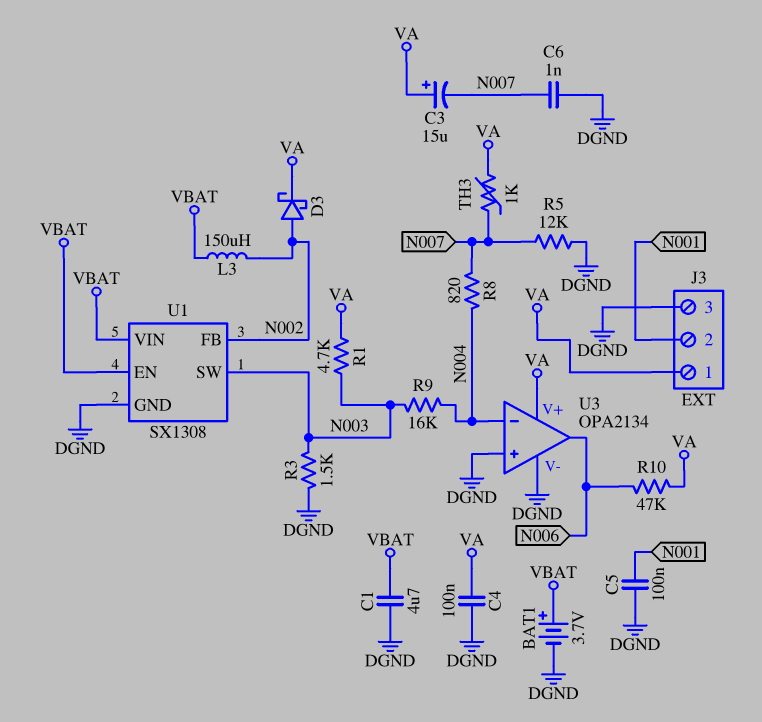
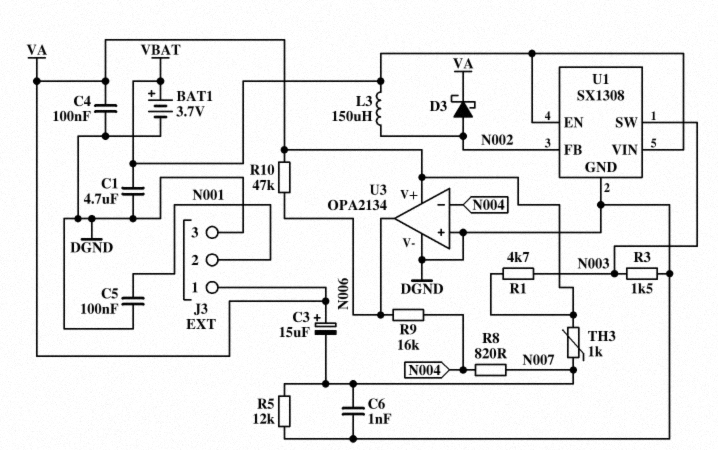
R9: 16k (N003, N004) -> 16k (N004, N006)

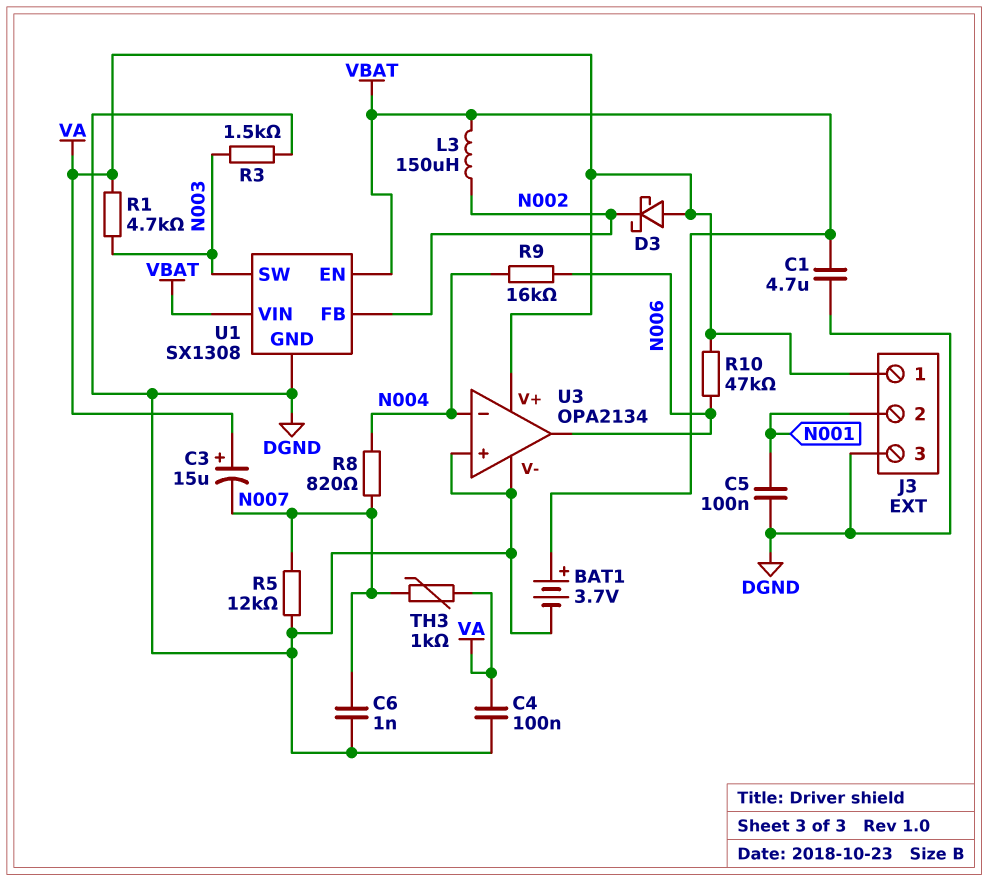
D3: schottky (A N002, K VA) -> schottky (A VA, K N002)

